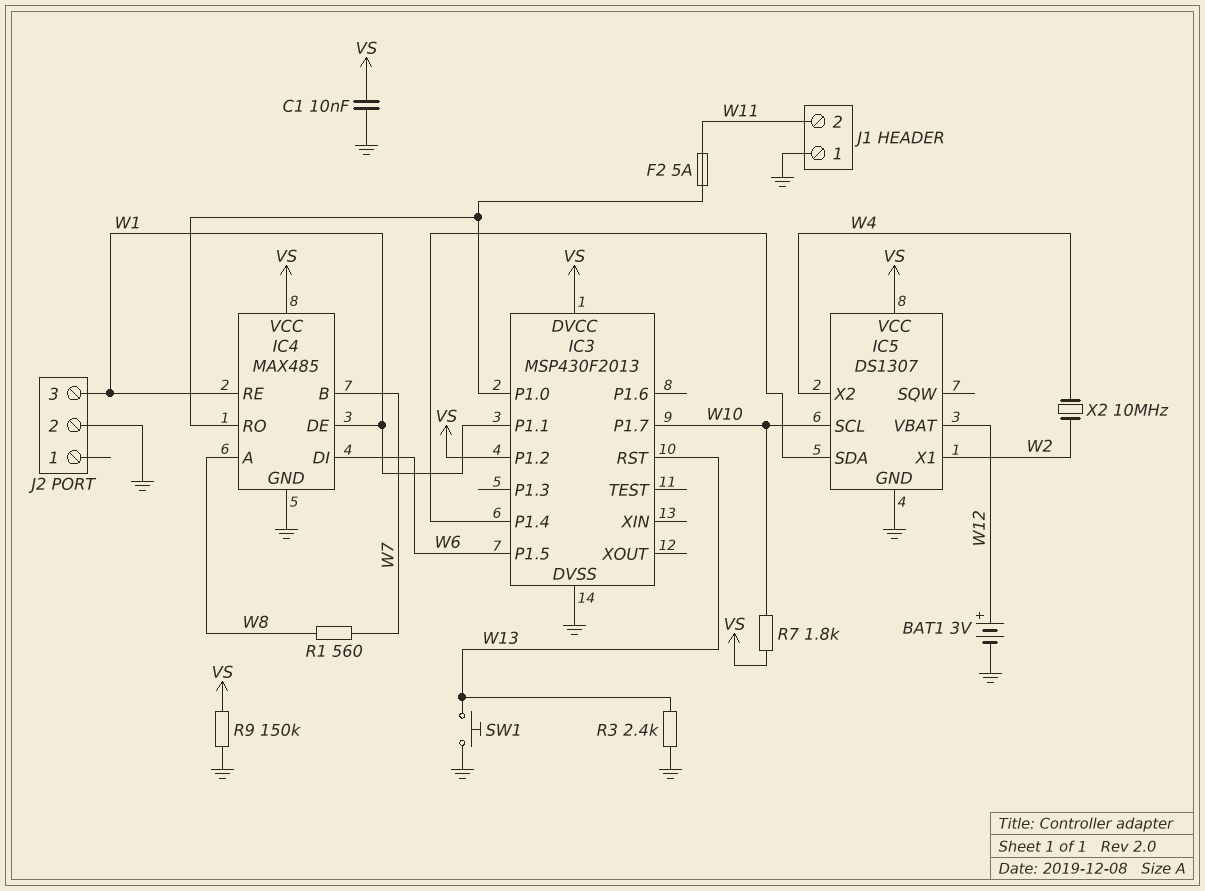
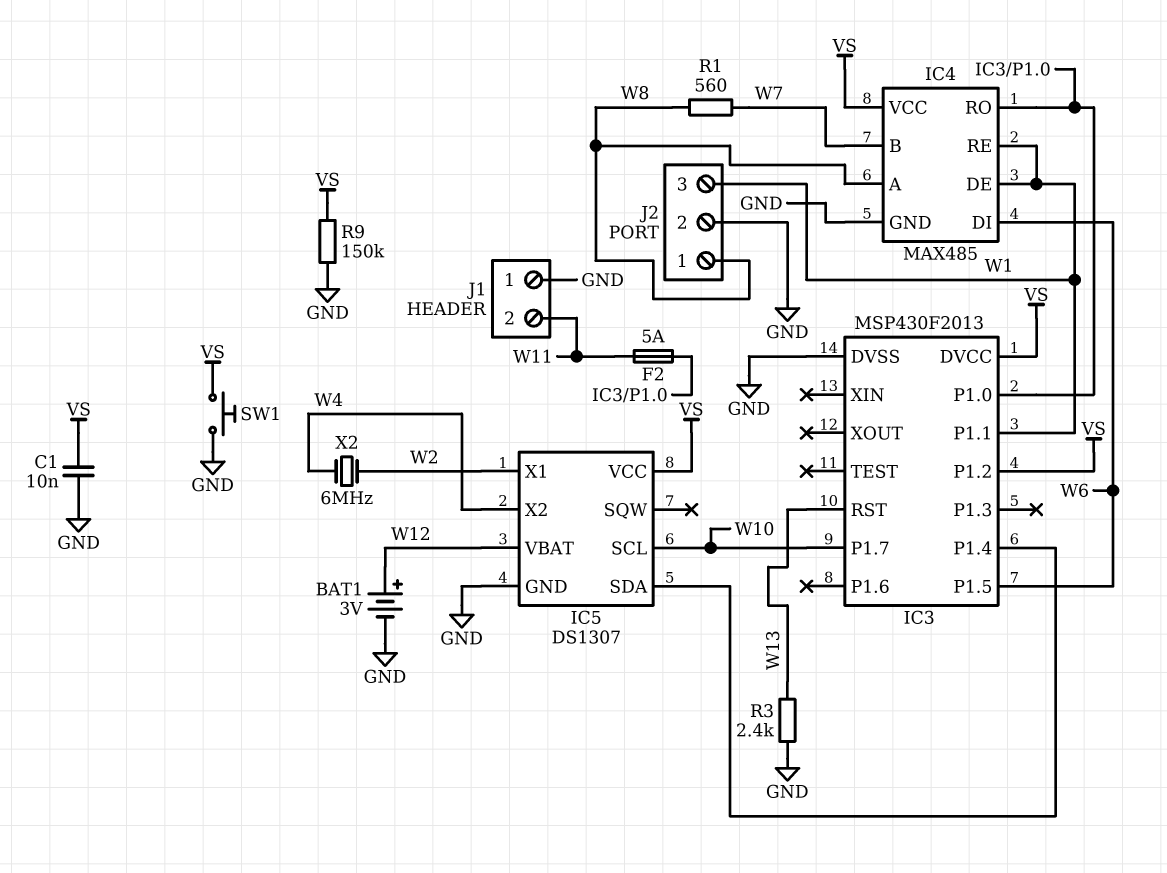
J2 pin 1: none -> W8
R7: 1.8k (VS, W10) -> none
SW1: button (GND, W13) -> button (GND, VS)
X2: 10MHz (W2, W4) -> 6MHz (W2, W4)

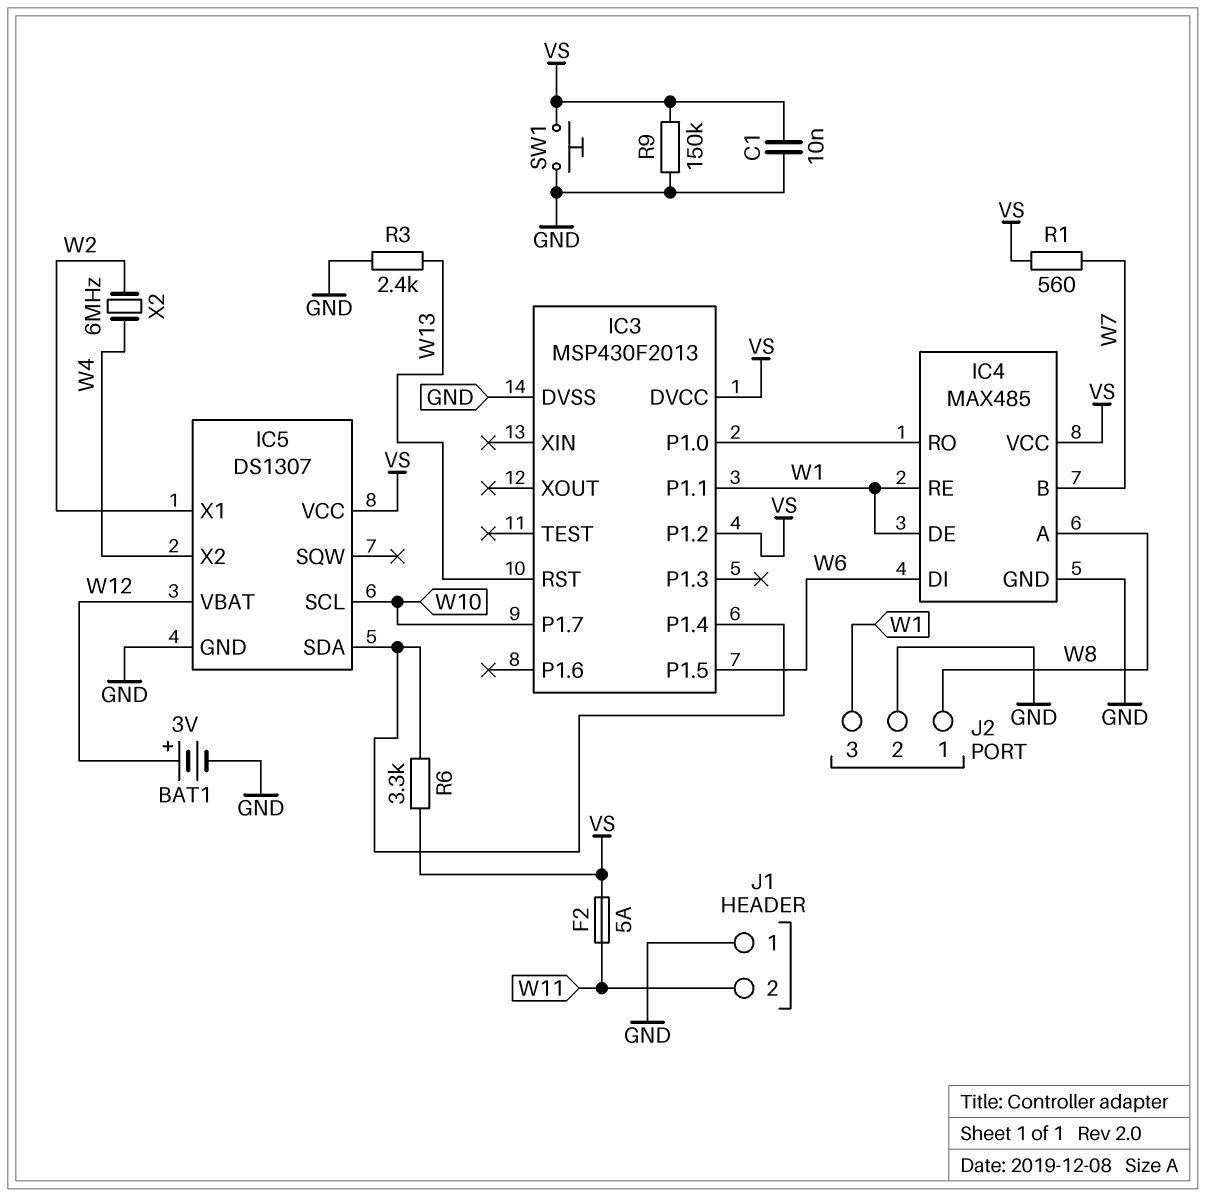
F2: 5A (IC3/P1.0, W11) -> 5A (VS, W11)
R1: 560 (W7, W8) -> 560 (VS, W7)
R6: none -> 3.3k (IC3/P1.4, VS)

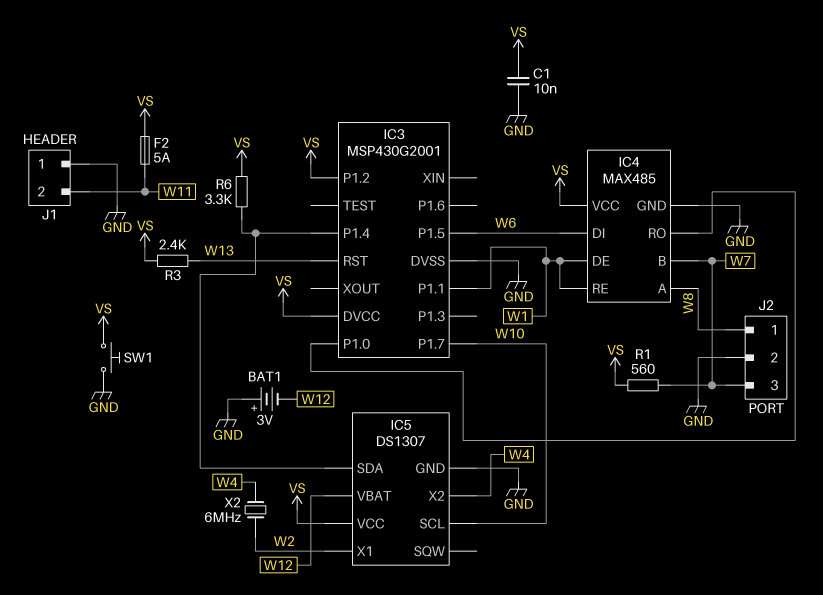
BAT1: 3V (plus W12, minus GND) -> 3V (plus GND, minus W12)
IC3: MSP430F2013 -> MSP430G2001
J2 pin 3: W1 -> W7
R3: 2.4k (GND, W13) -> 2.4k (VS, W13)
R9: 150k (GND, VS) -> none

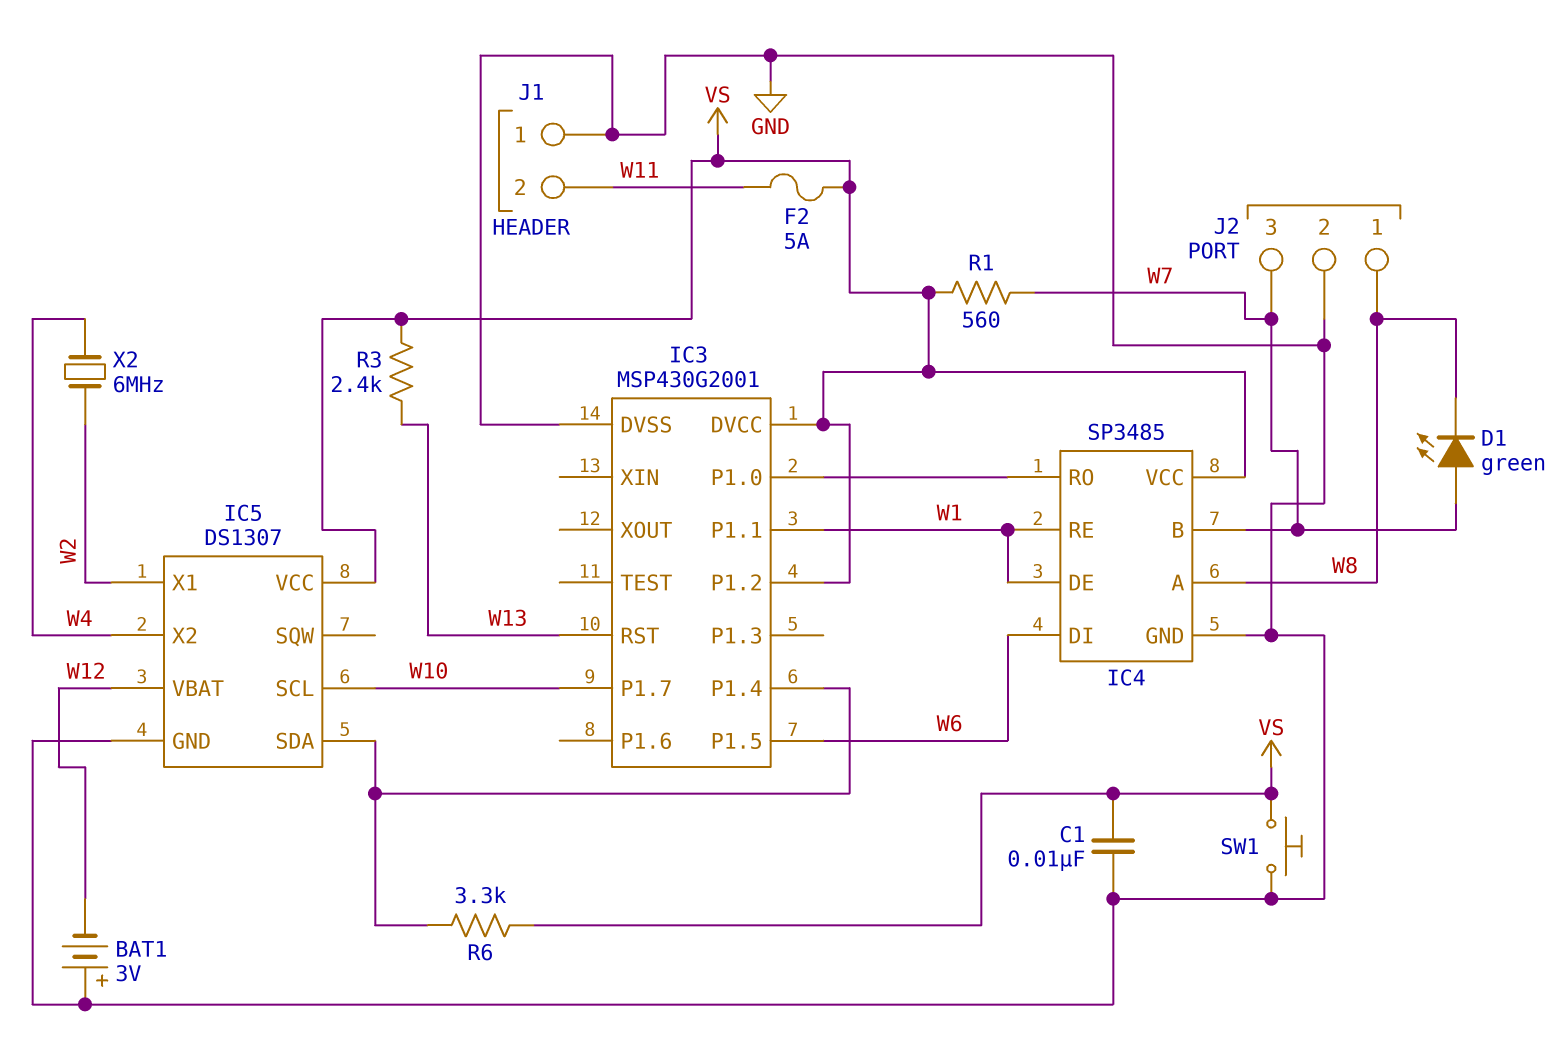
D1: none -> LED green (A W7, K W8)
IC4: MAX485 -> SP3485

